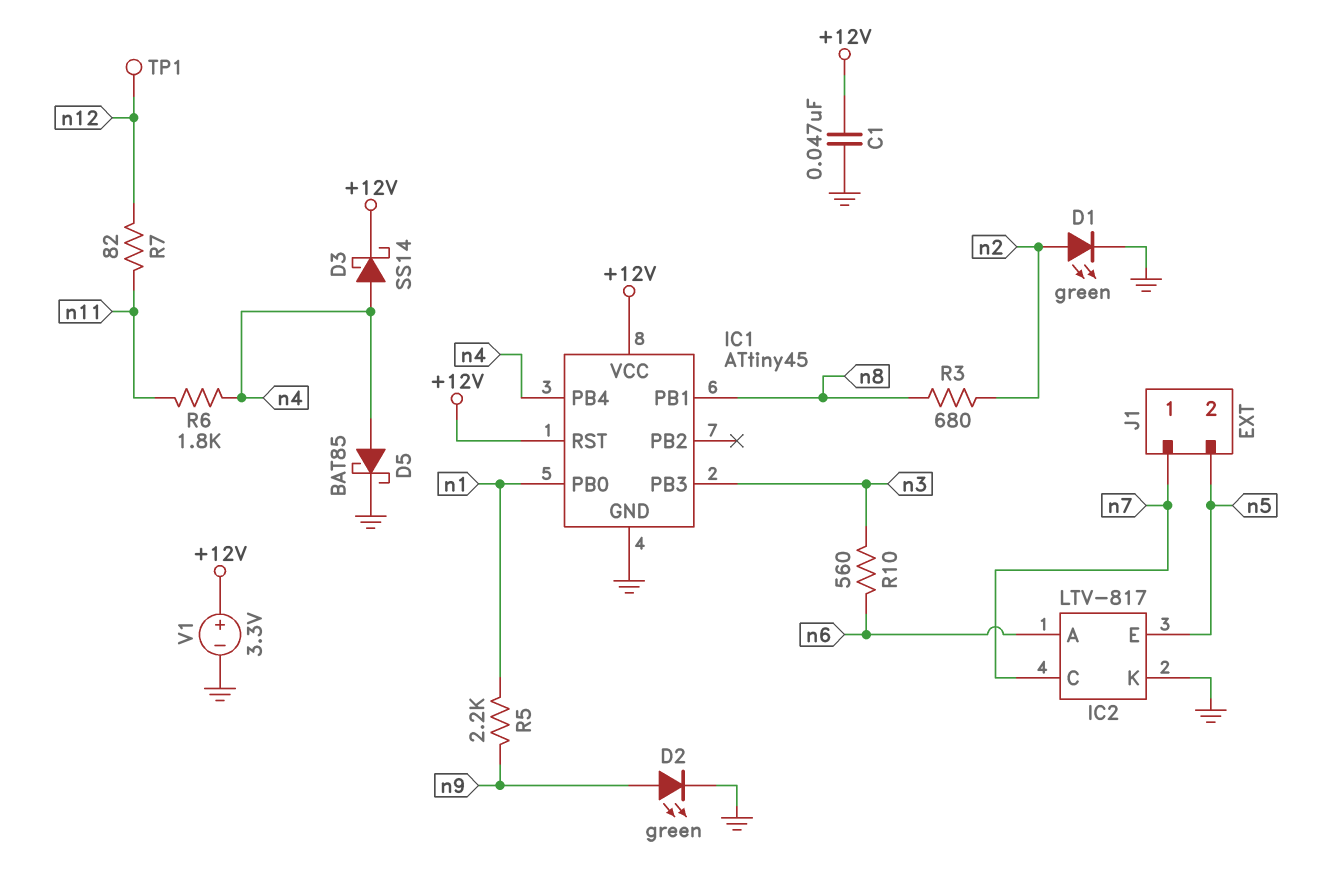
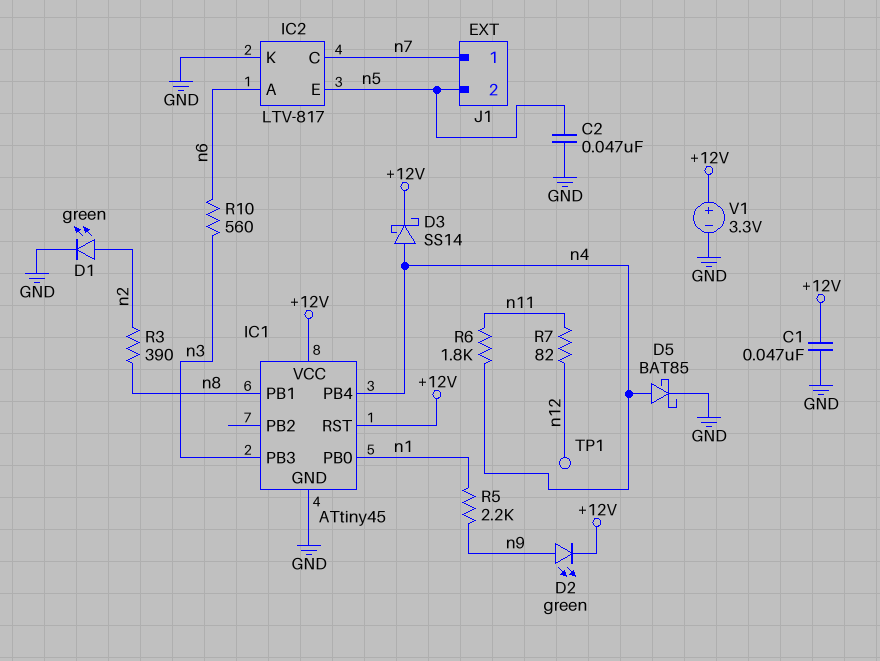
C2: none -> 47nF (GND, n5)
D2: LED green (A n9, K GND) -> LED green (A n9, K +12V)
R3: 680 (n2, n8) -> 390 (n2, n8)

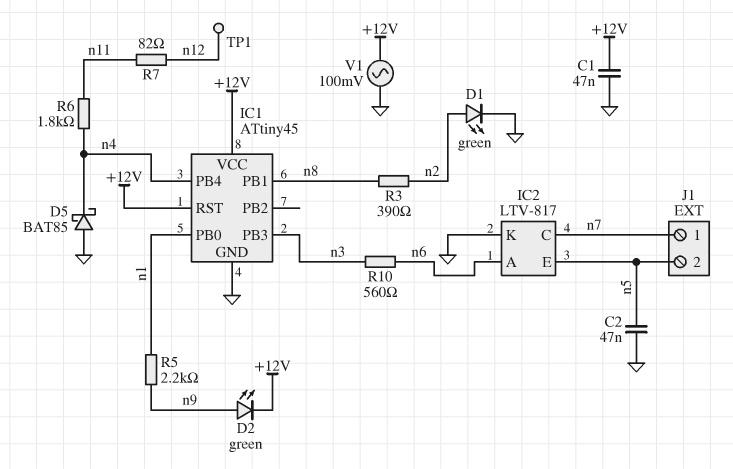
D3: schottky SS14 (A n4, K +12V) -> none
D5: schottky BAT85 (A n4, K GND) -> schottky BAT85 (A GND, K n4)
V1: 3.3V (plus +12V, minus GND) -> AC 100mV (+12V, GND)

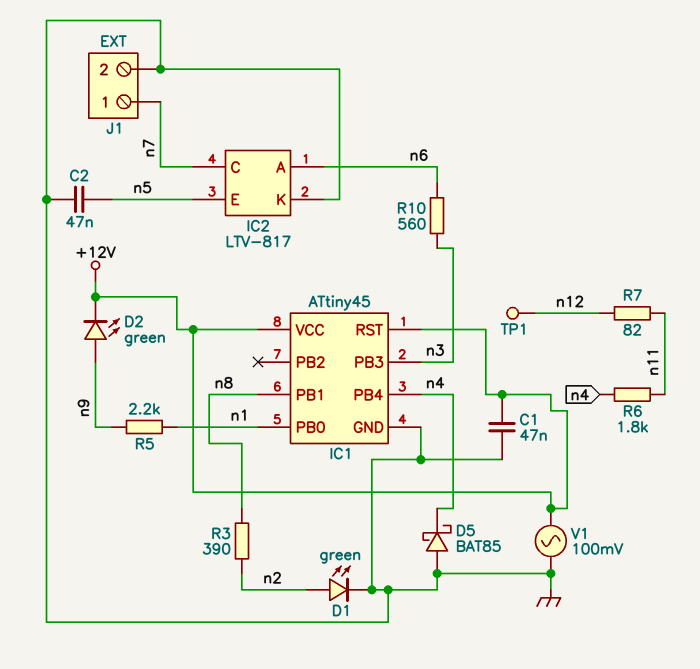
J1 pin 2: n5 -> GND

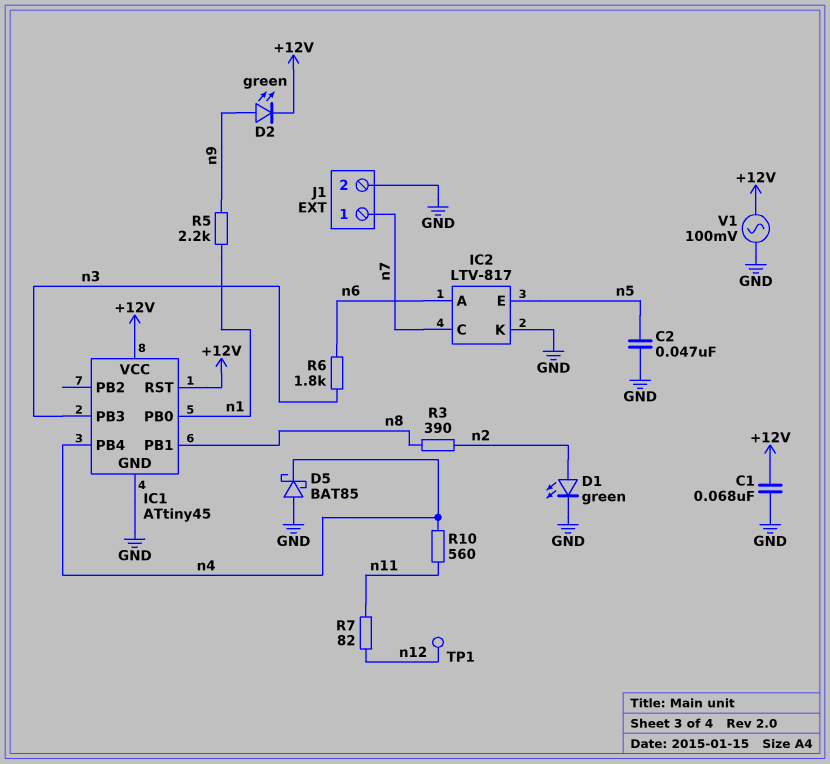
C1: 47nF (+12V, GND) -> 68nF (+12V, GND)
R6: 1.8k (n4, n11) -> 1.8k (n3, n6)
R10: 560 (n3, n6) -> 560 (n4, n11)

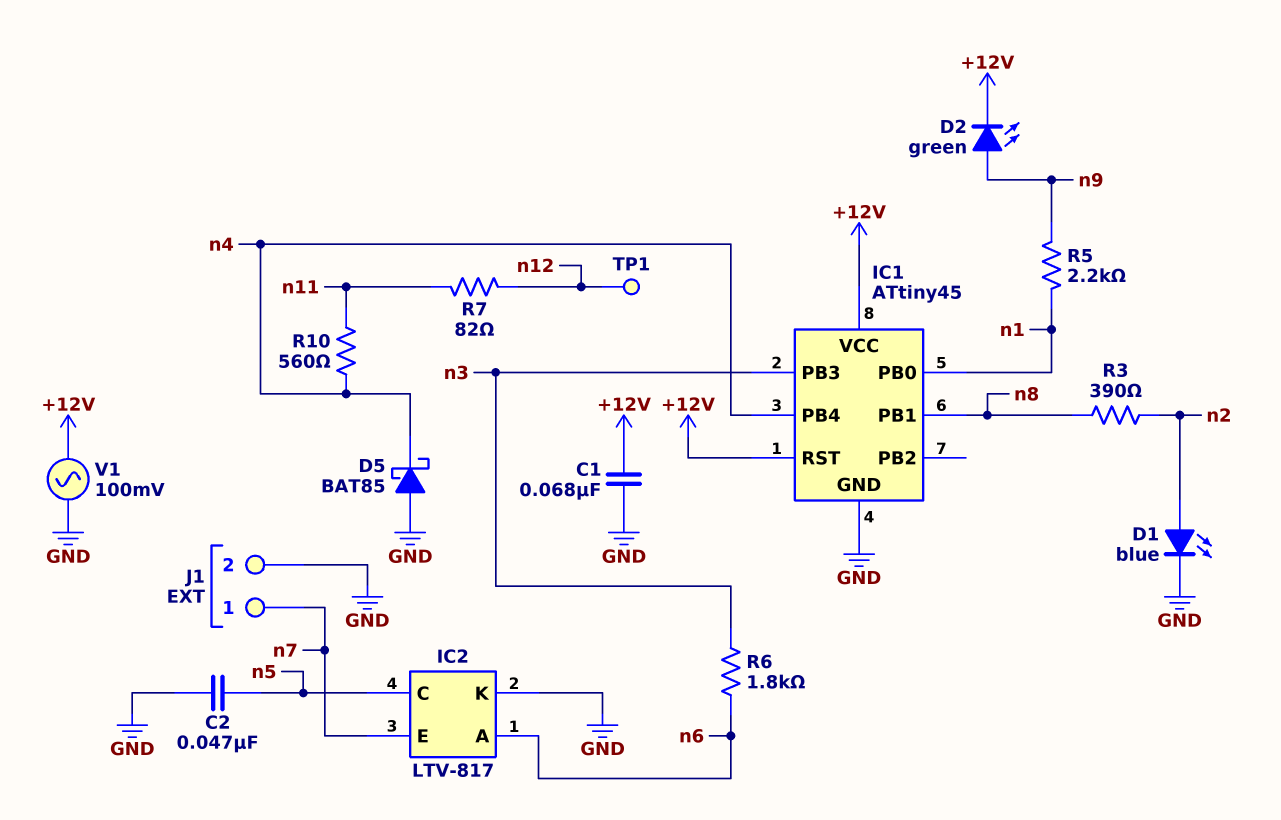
D1: LED green (A n2, K GND) -> LED blue (A n2, K GND)
IC2 pin C: n7 -> n5
IC2 pin E: n5 -> n7

